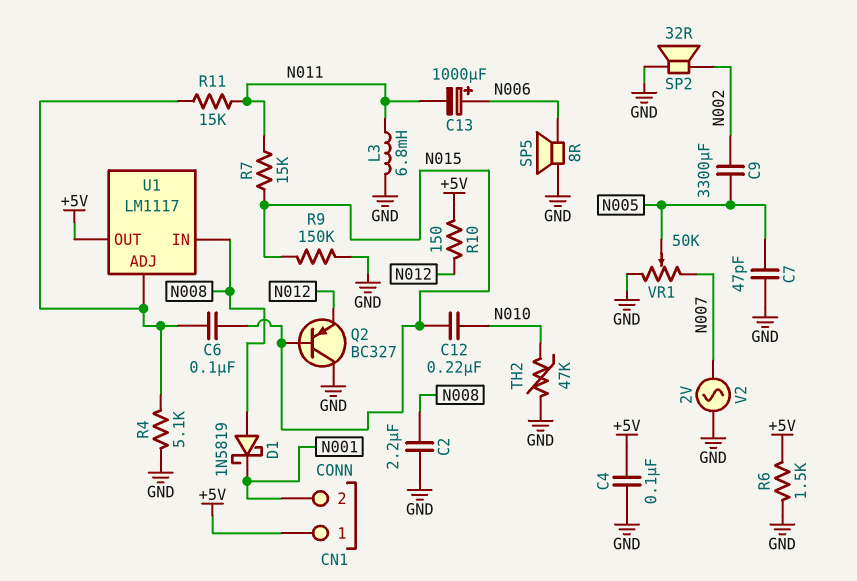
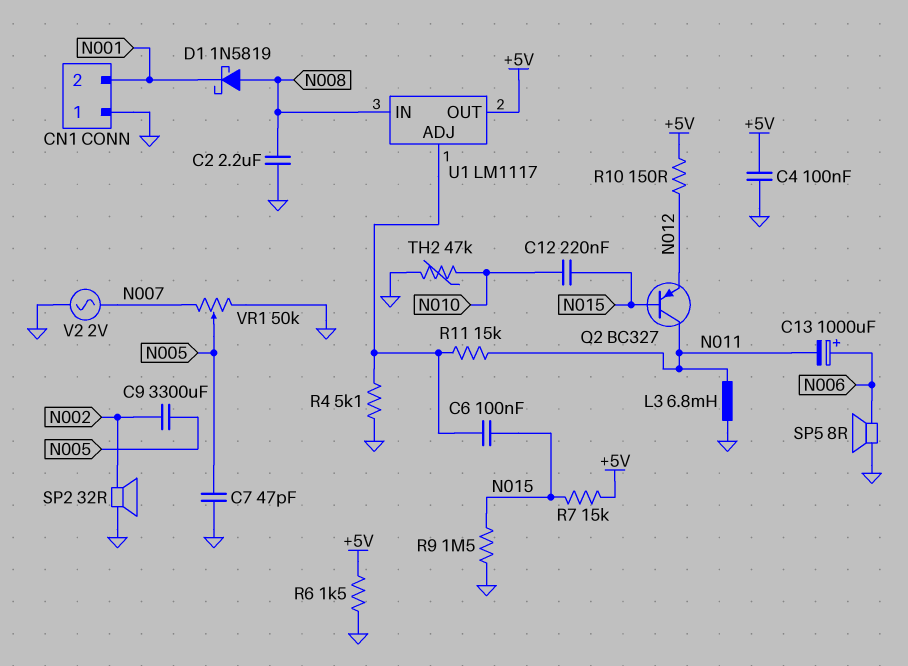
CN1 pin 1: +5V -> GND
Q2: PNP BC327 (B N015, C GND, E N012) -> PNP BC327 (B N015, C N011, E N012)
R7: 15k (N011, N015) -> 15k (+5V, N015)
R9: 150k (GND, N015) -> 1.5M (GND, N015)

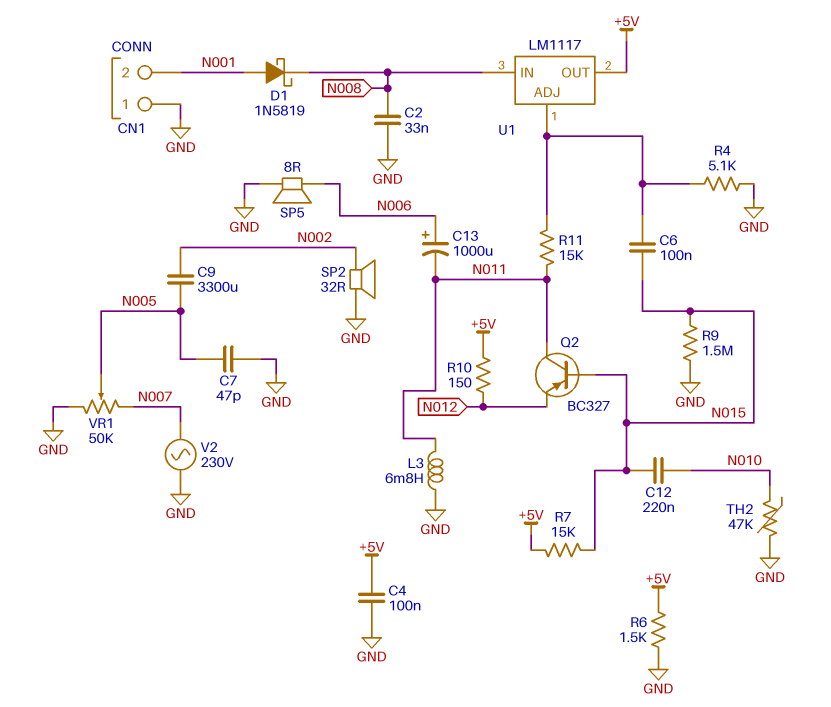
C2: 2.2uF (GND, N008) -> 33nF (GND, N008)
D1: schottky 1N5819 (A N008, K N001) -> schottky 1N5819 (A N001, K N008)
V2: AC 2V (GND, N007) -> AC 230V (GND, N007)

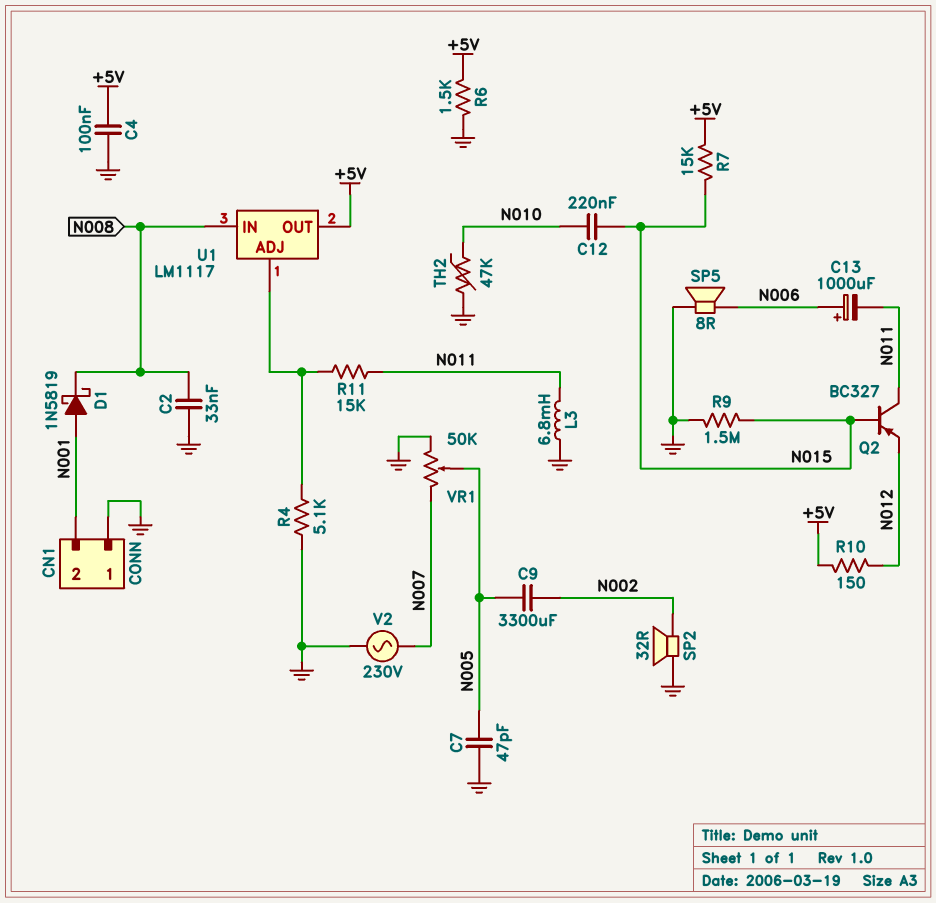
C6: 100nF (N015, U1/ADJ) -> none

